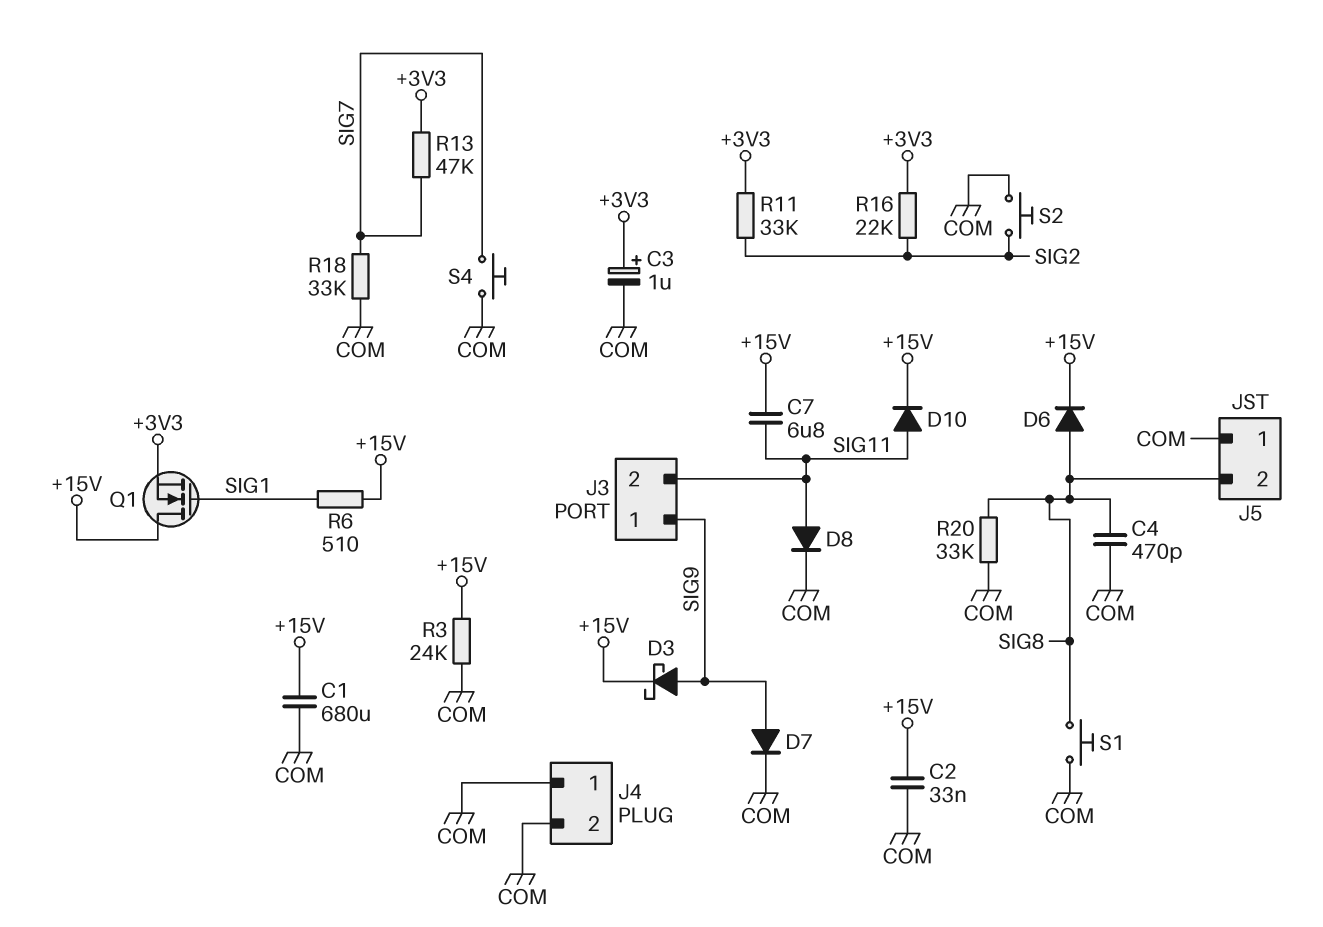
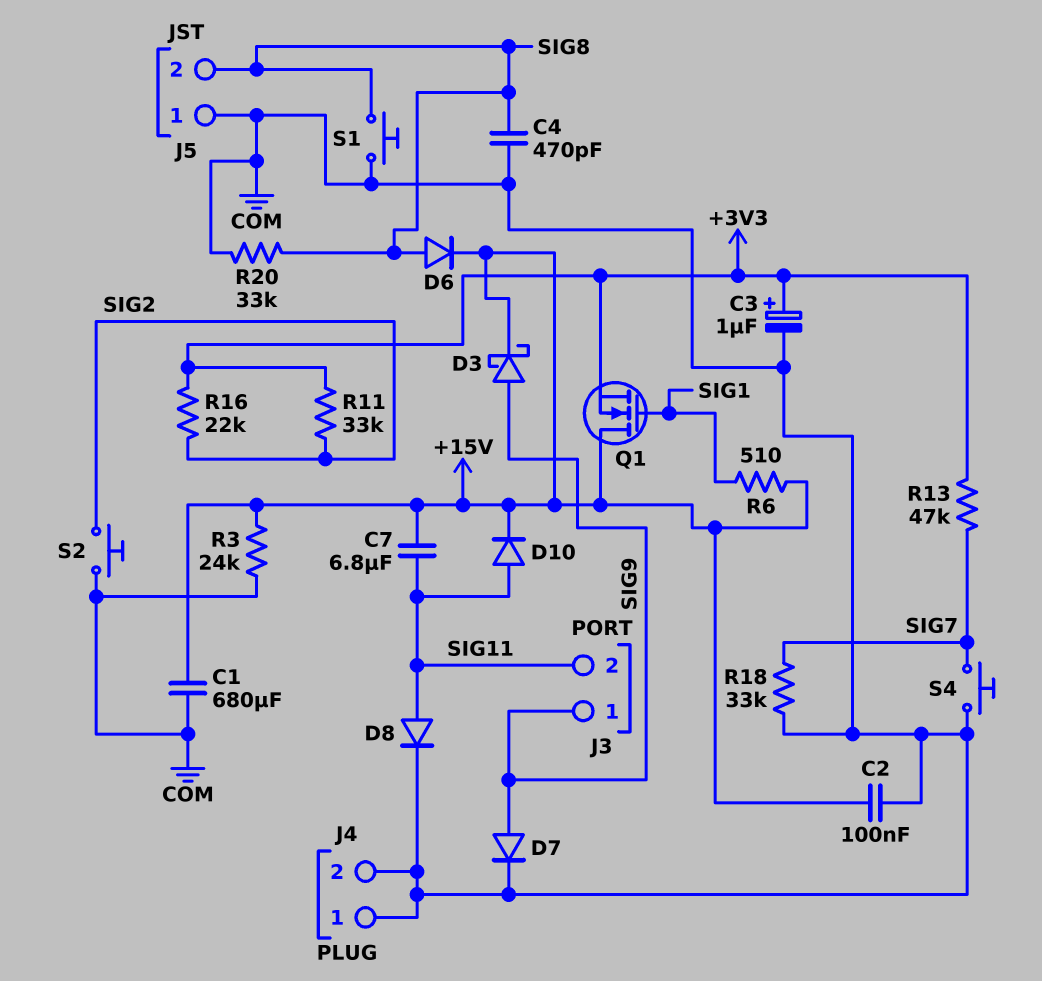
C2: 33nF (+15V, COM) -> 100nF (+15V, COM)

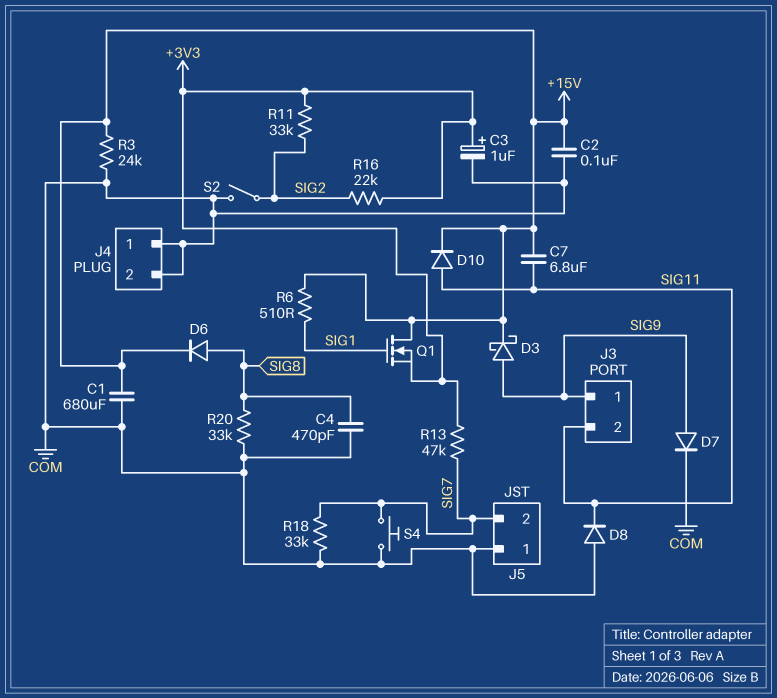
D8: diode (A SIG11, K COM) -> diode (A COM, K SIG11)
J5 pin 2: SIG8 -> SIG7
S1: button (COM, SIG8) -> none
S2: button (COM, SIG2) -> switch (COM, SIG2)

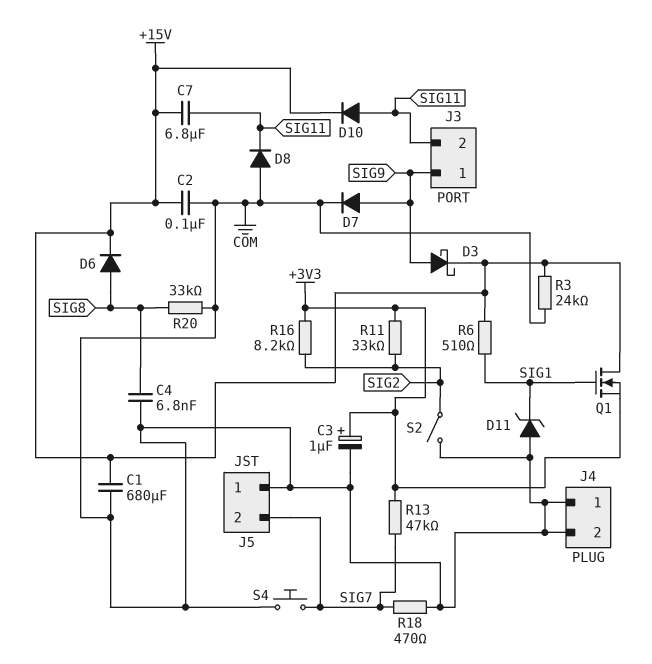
C4: 470pF (COM, SIG8) -> 6.8nF (COM, SIG8)
D11: none -> zener (A COM, K SIG1)
R16: 22k (+3V3, SIG2) -> 8.2k (+3V3, SIG2)
R18: 33k (COM, SIG7) -> 470 (COM, SIG7)

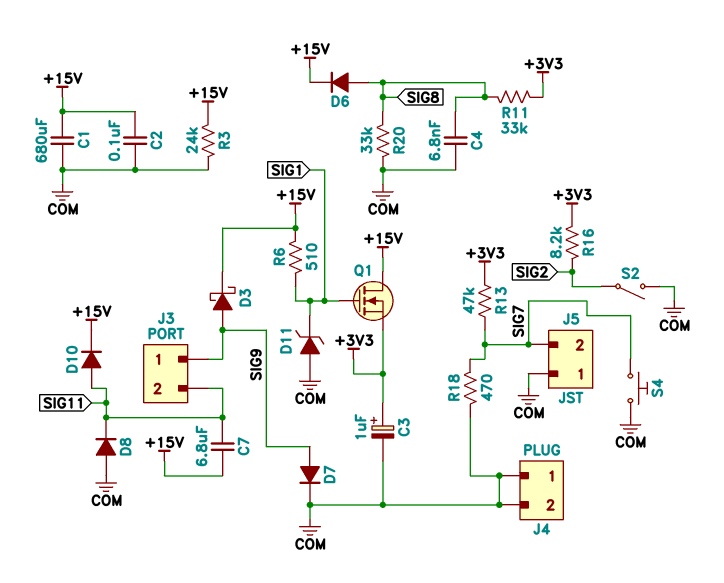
R11: 33k (+3V3, SIG2) -> 33k (+3V3, SIG8)

